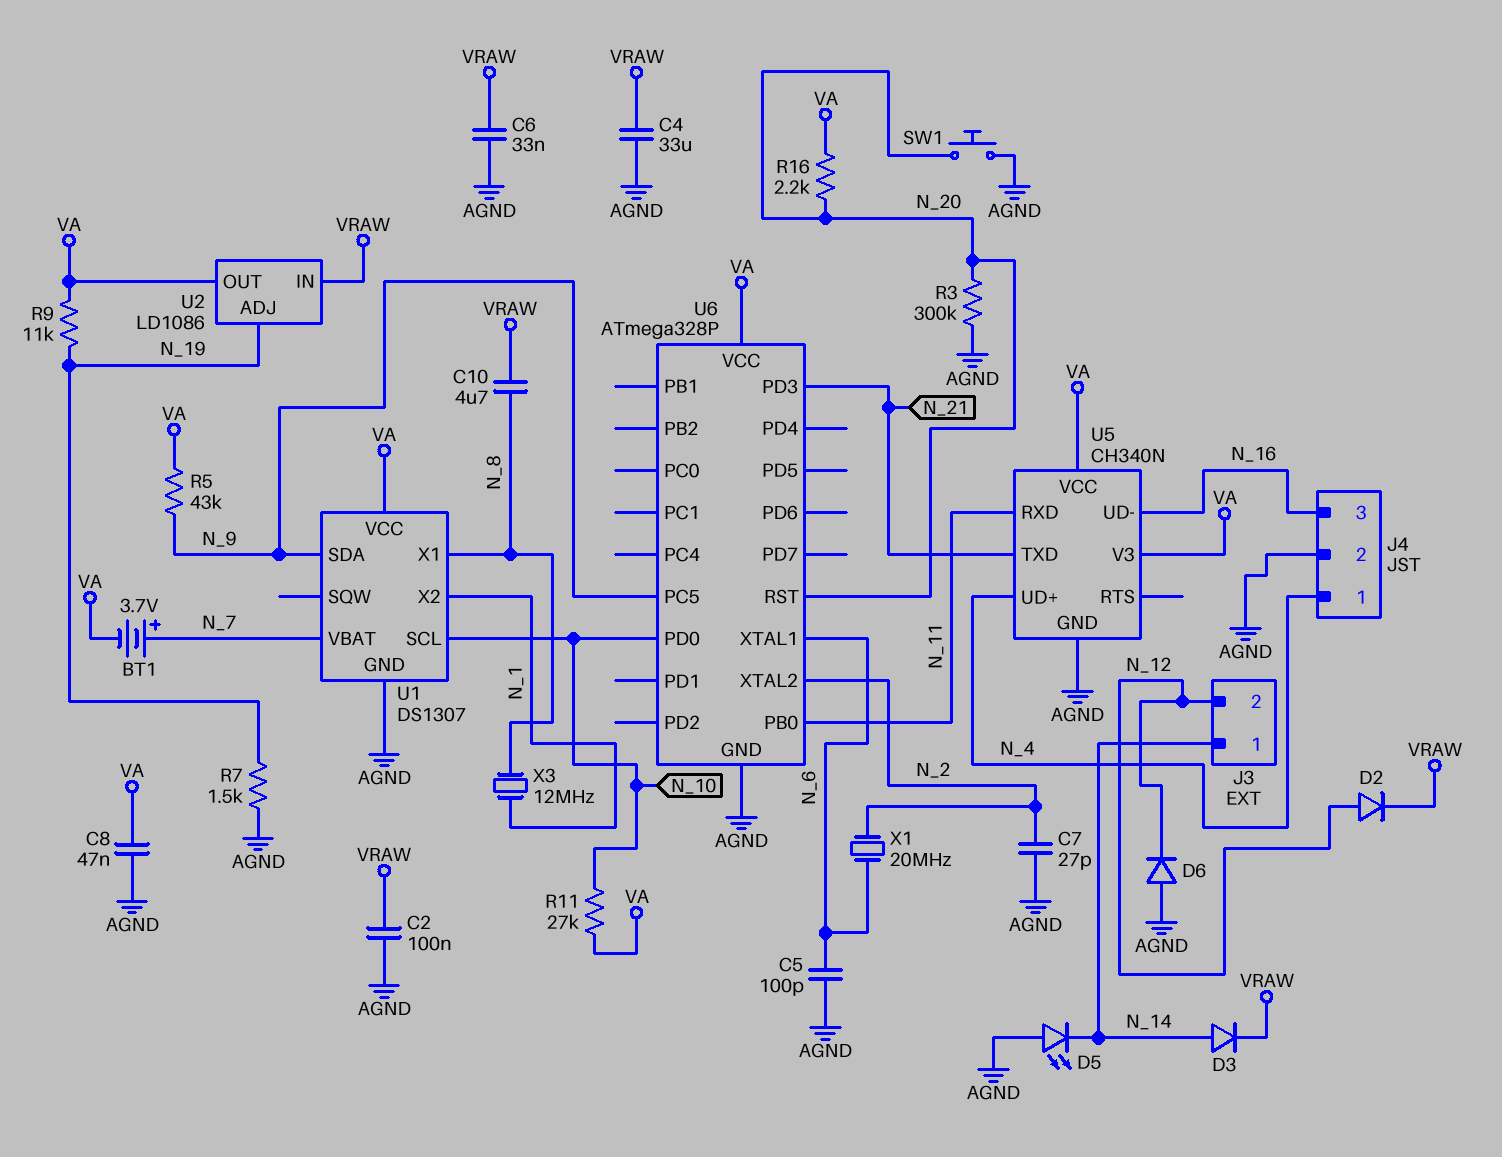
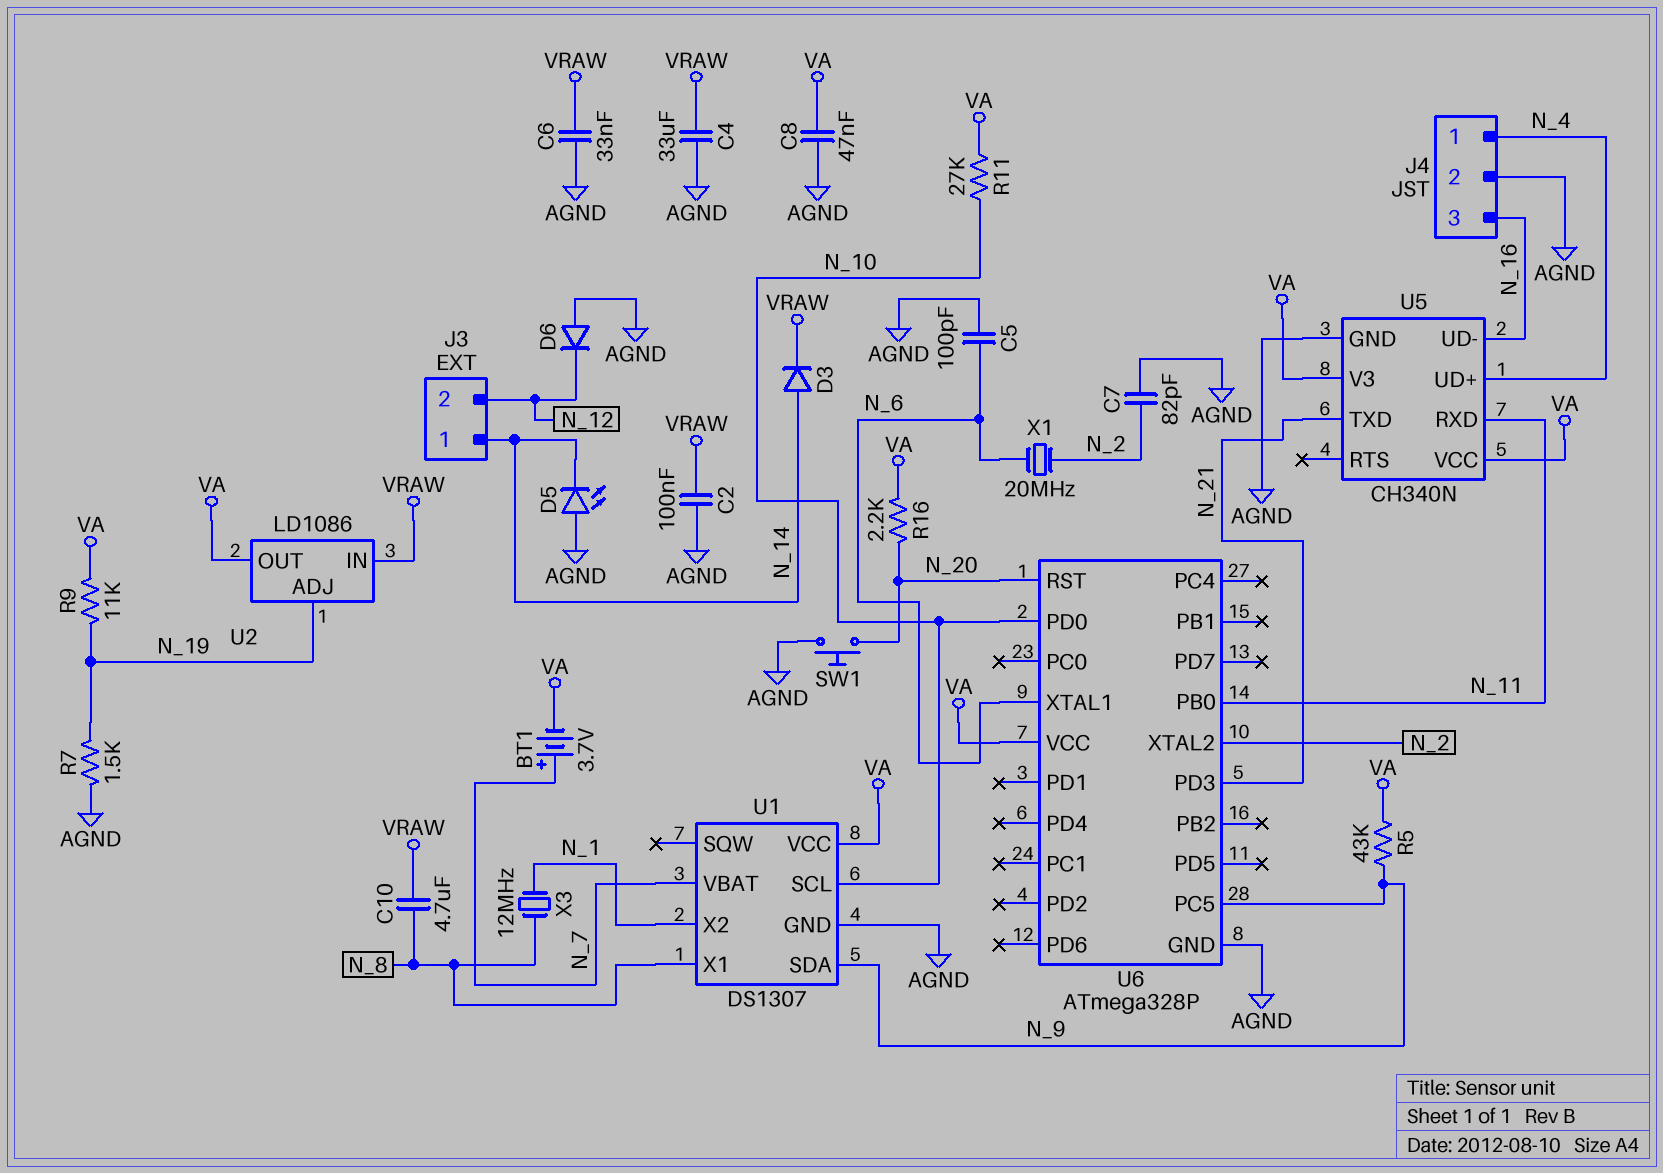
C7: 27pF (AGND, N_2) -> 82pF (AGND, N_2)
D2: diode (A N_12, K VRAW) -> none
R3: 300k (AGND, N_20) -> none

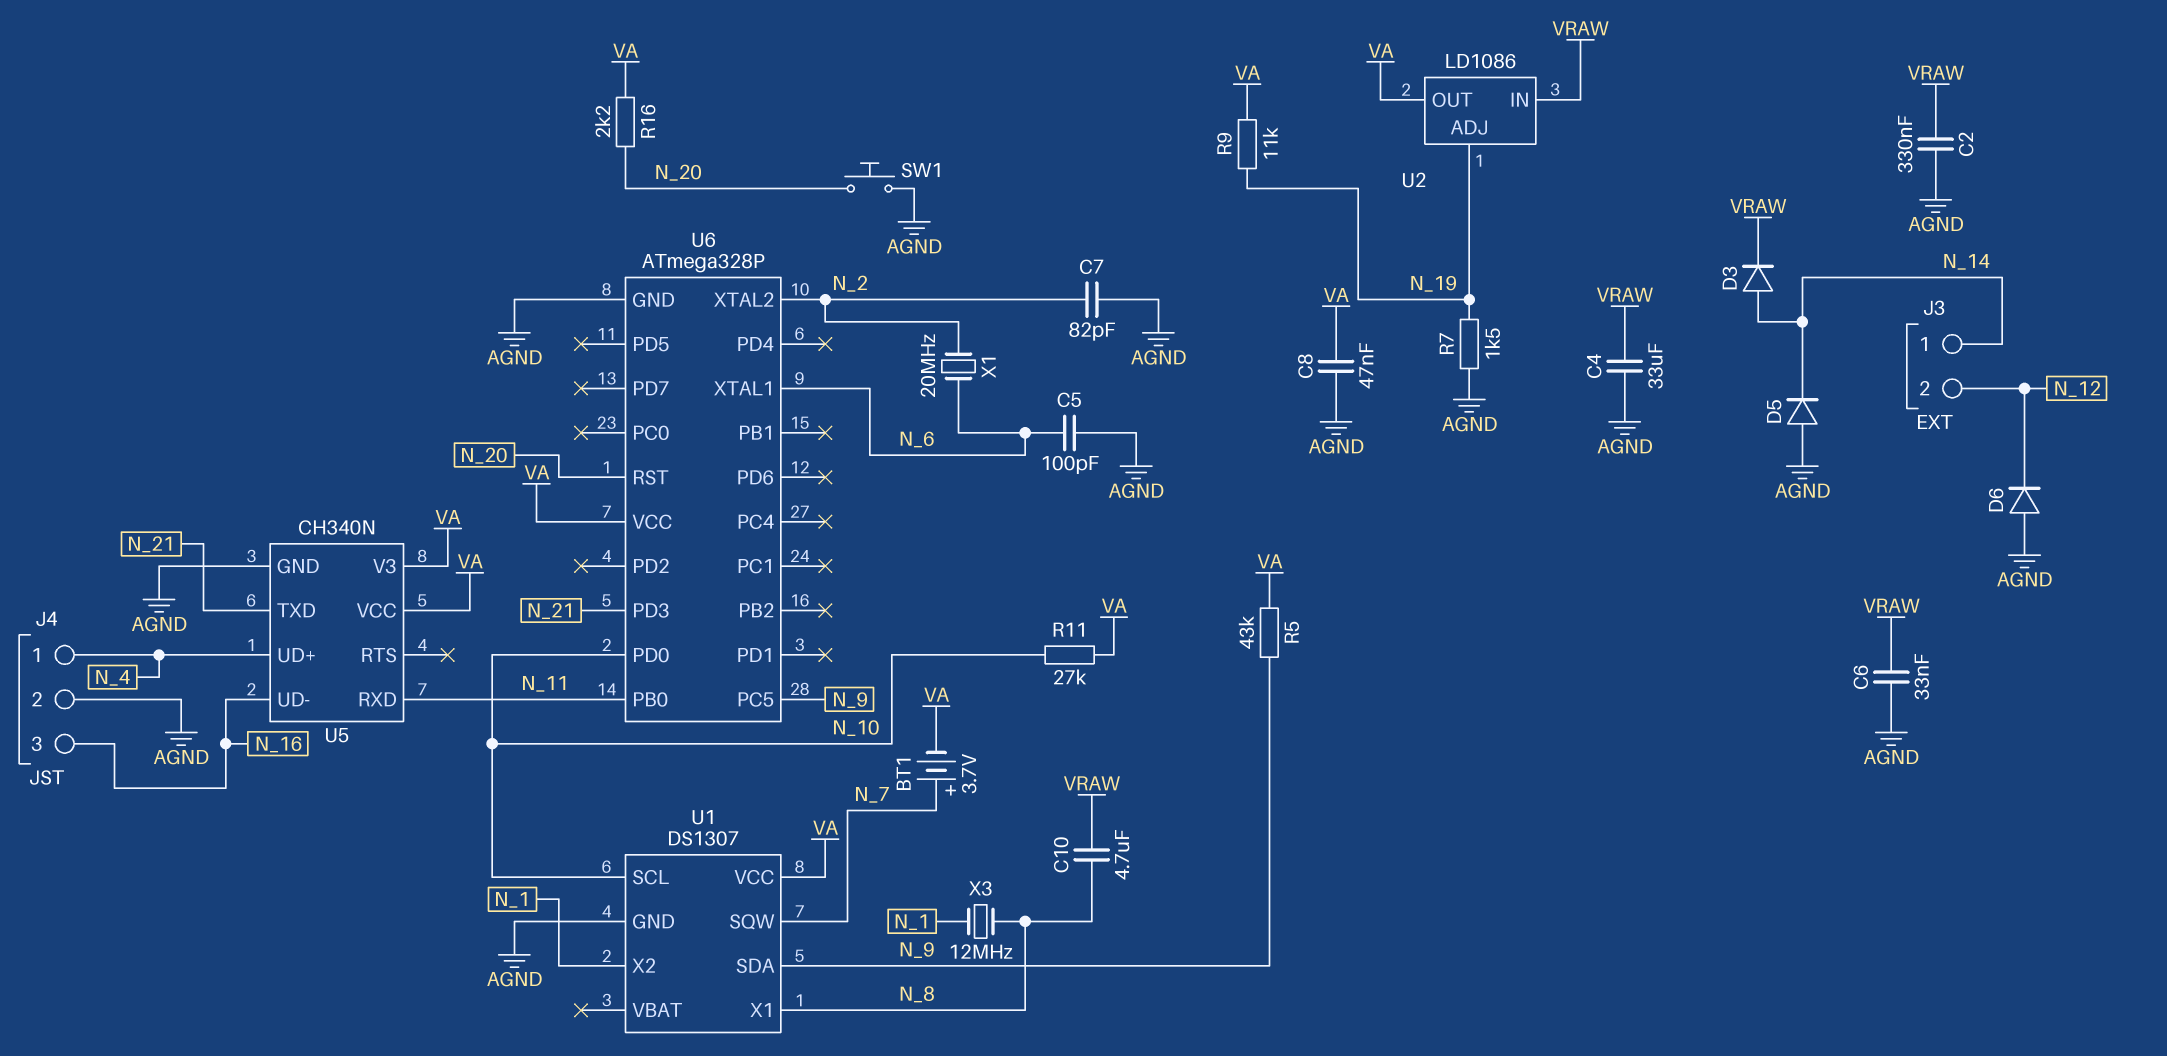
C2: 100nF (AGND, VRAW) -> 330nF (AGND, VRAW)
D5: LED (A AGND, K N_14) -> diode (A AGND, K N_14)
U1 pin SQW: none -> N_7
U1 pin VBAT: N_7 -> none

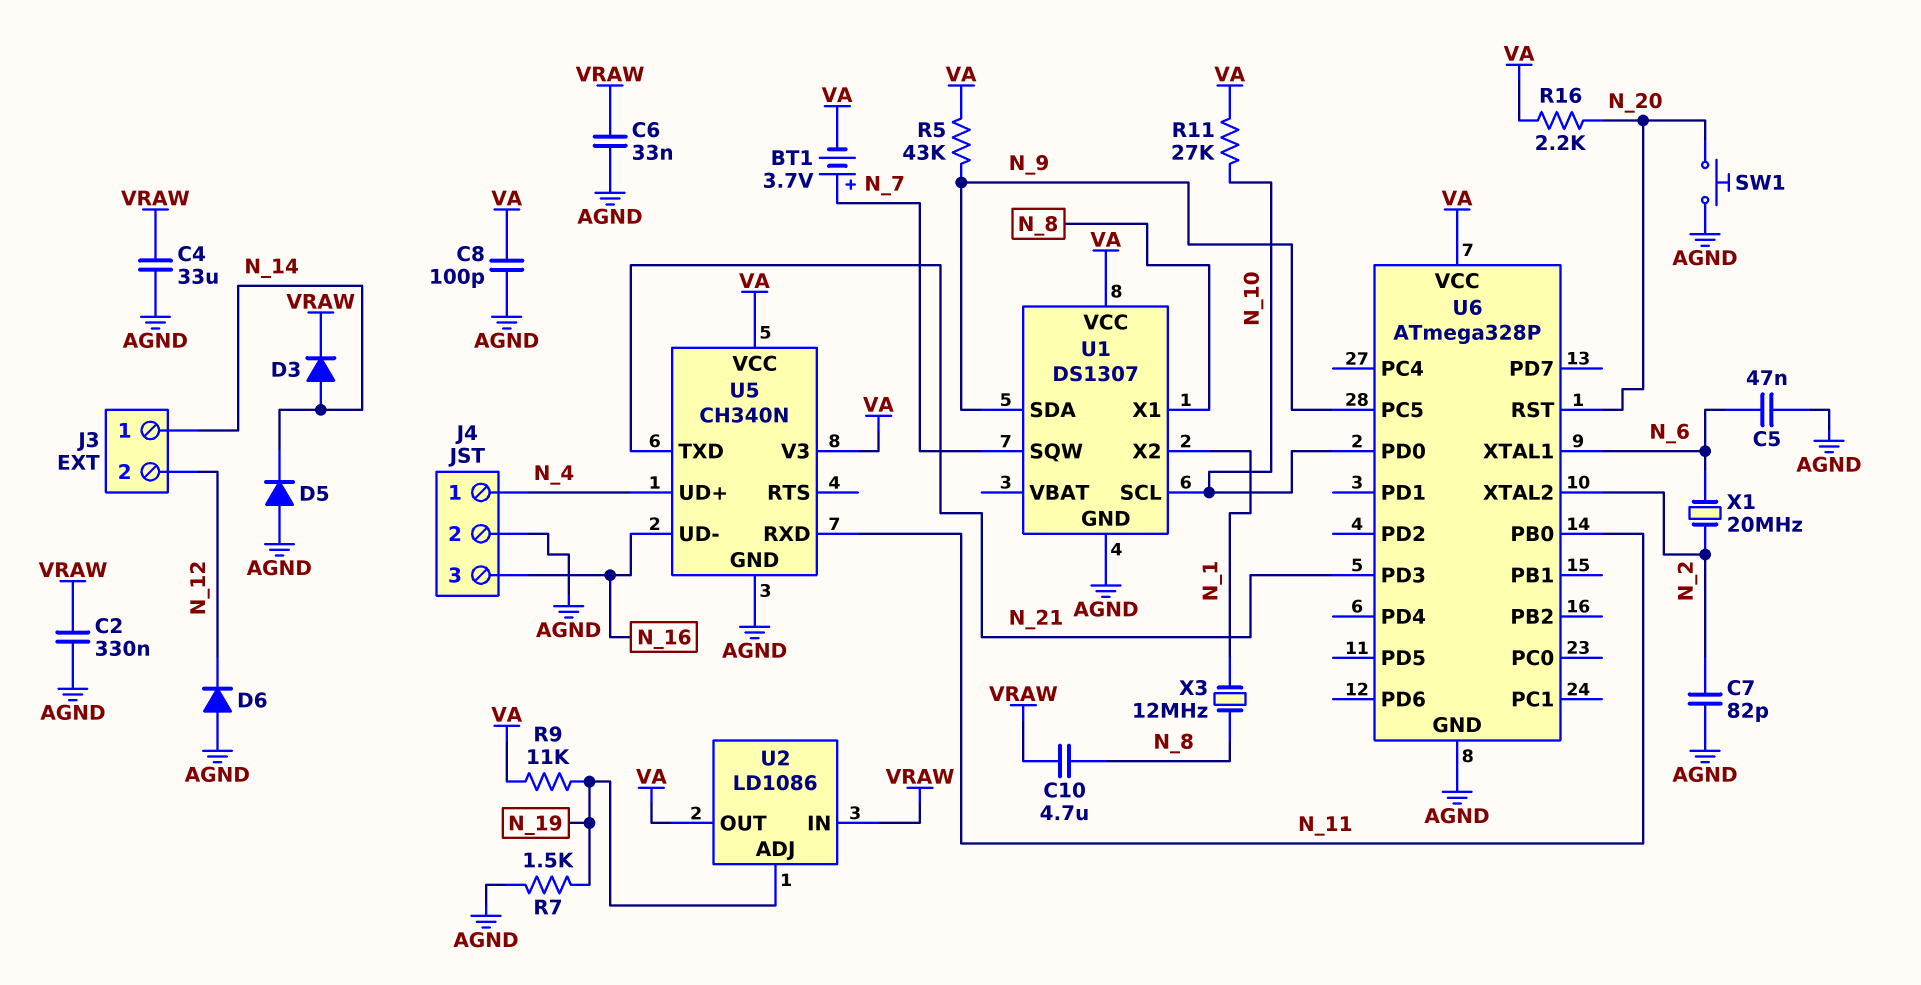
C5: 100pF (AGND, N_6) -> 47nF (AGND, N_6)
C8: 47nF (AGND, VA) -> 100pF (AGND, VA)

